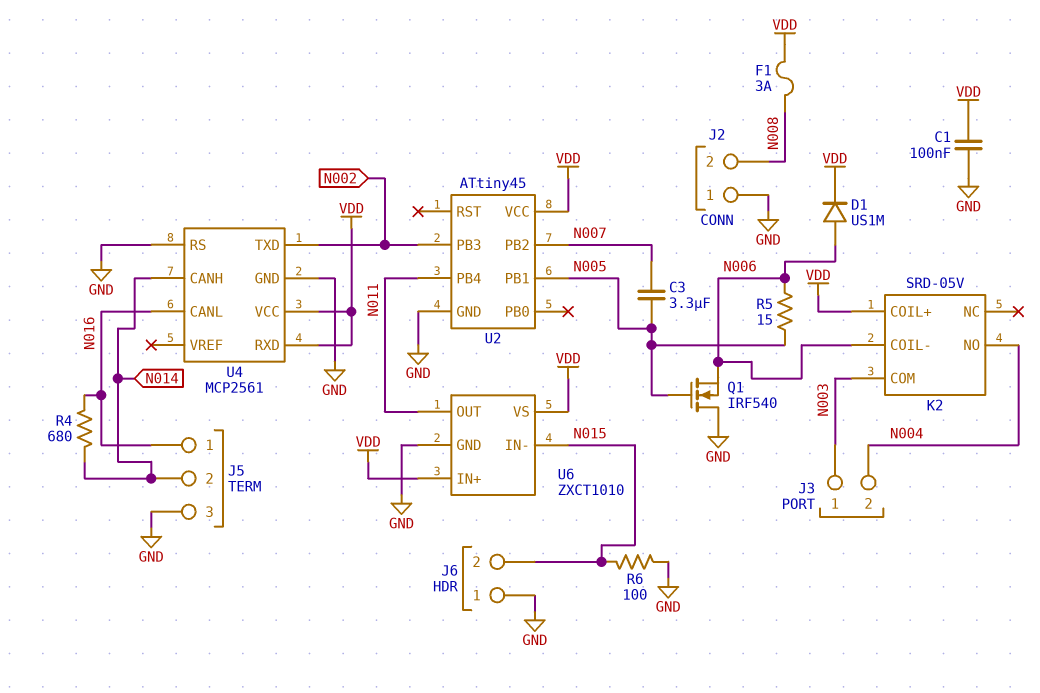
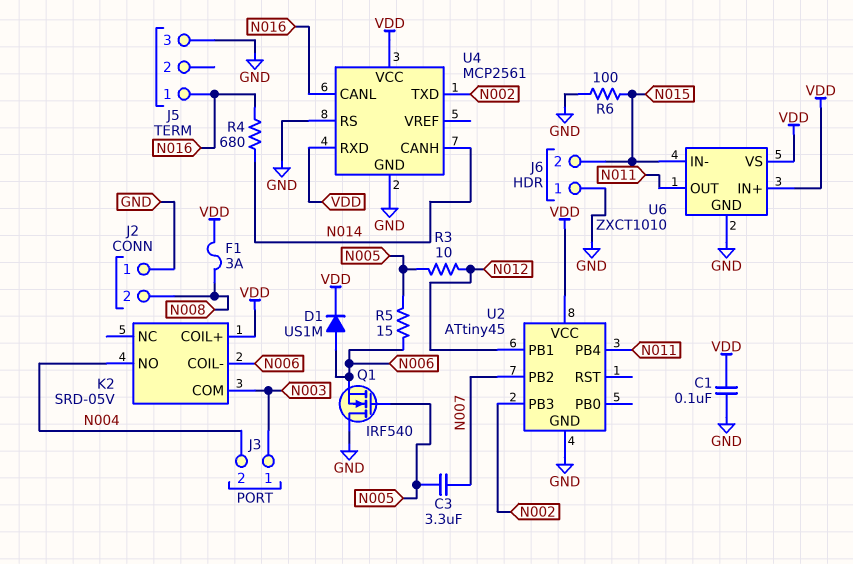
J5 pin 2: N014 -> none
R3: none -> 10 (N005, N012)
U2 pin PB1: N005 -> N012

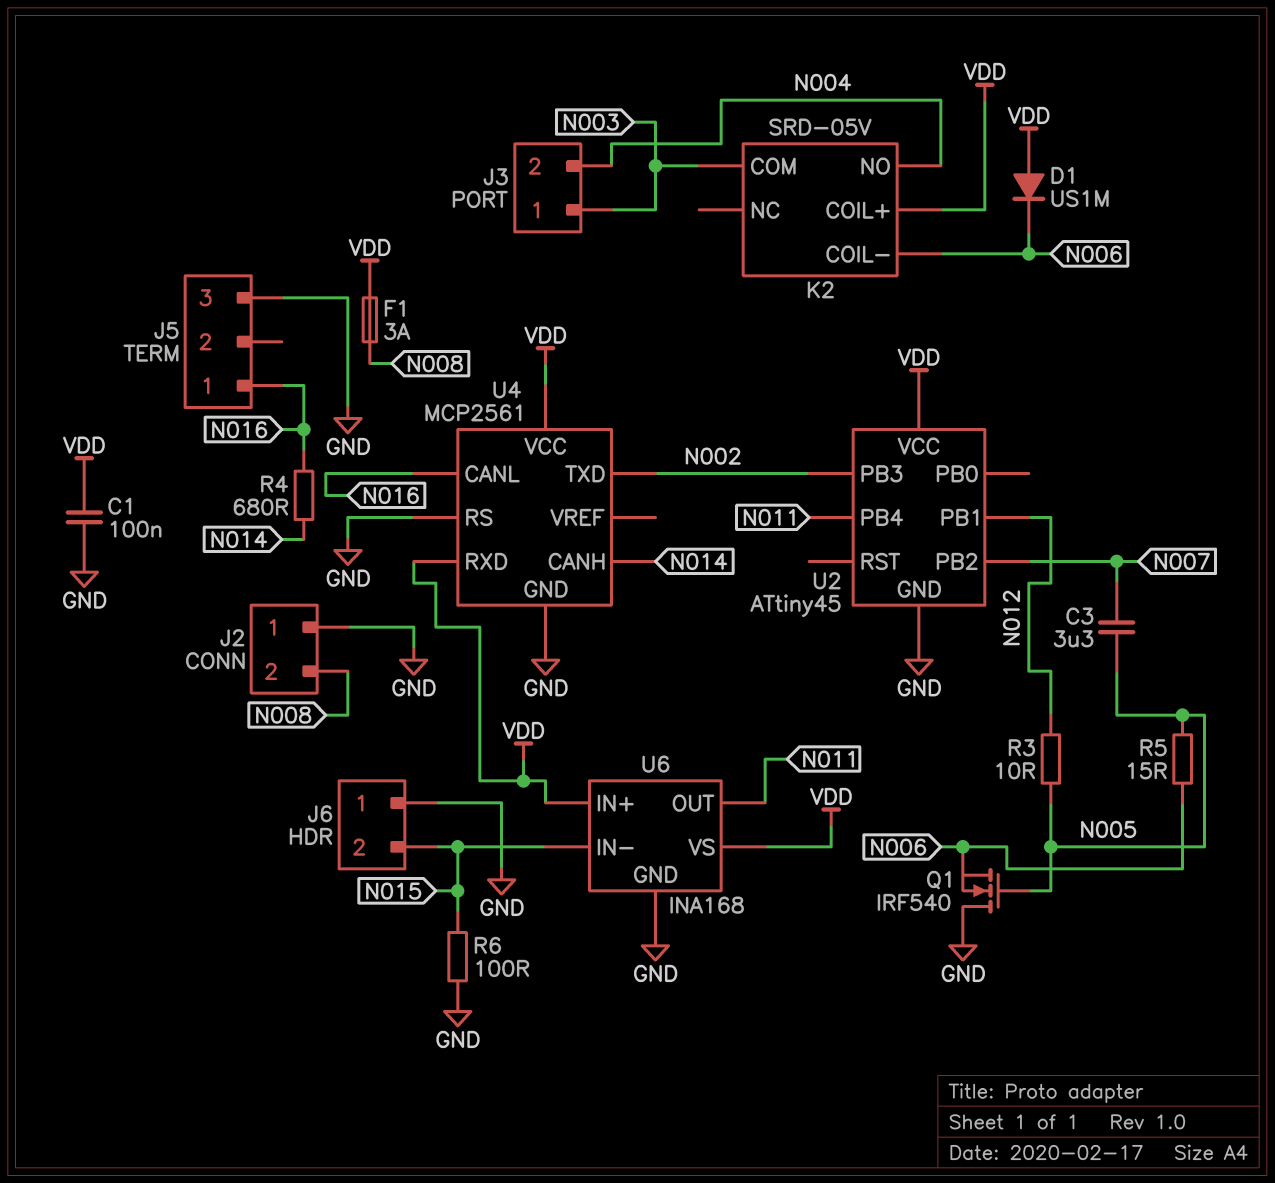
D1: diode US1M (A N006, K VDD) -> diode US1M (A VDD, K N006)
U6: ZXCT1010 -> INA168

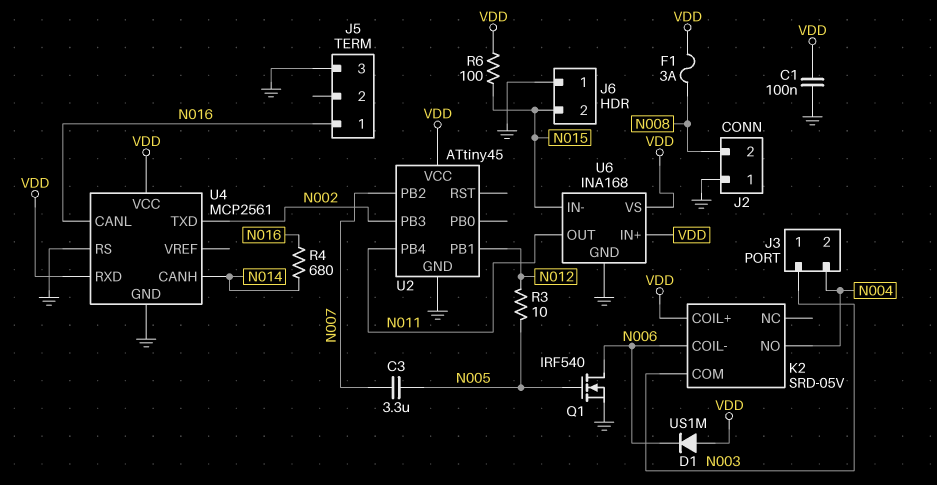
Q1: NMOS IRF540 (G N005, D GND, S N006) -> NMOS IRF540 (G N005, D N006, S GND)
R5: 15 (N005, N006) -> none
R6: 100 (GND, N015) -> 100 (N015, VDD)

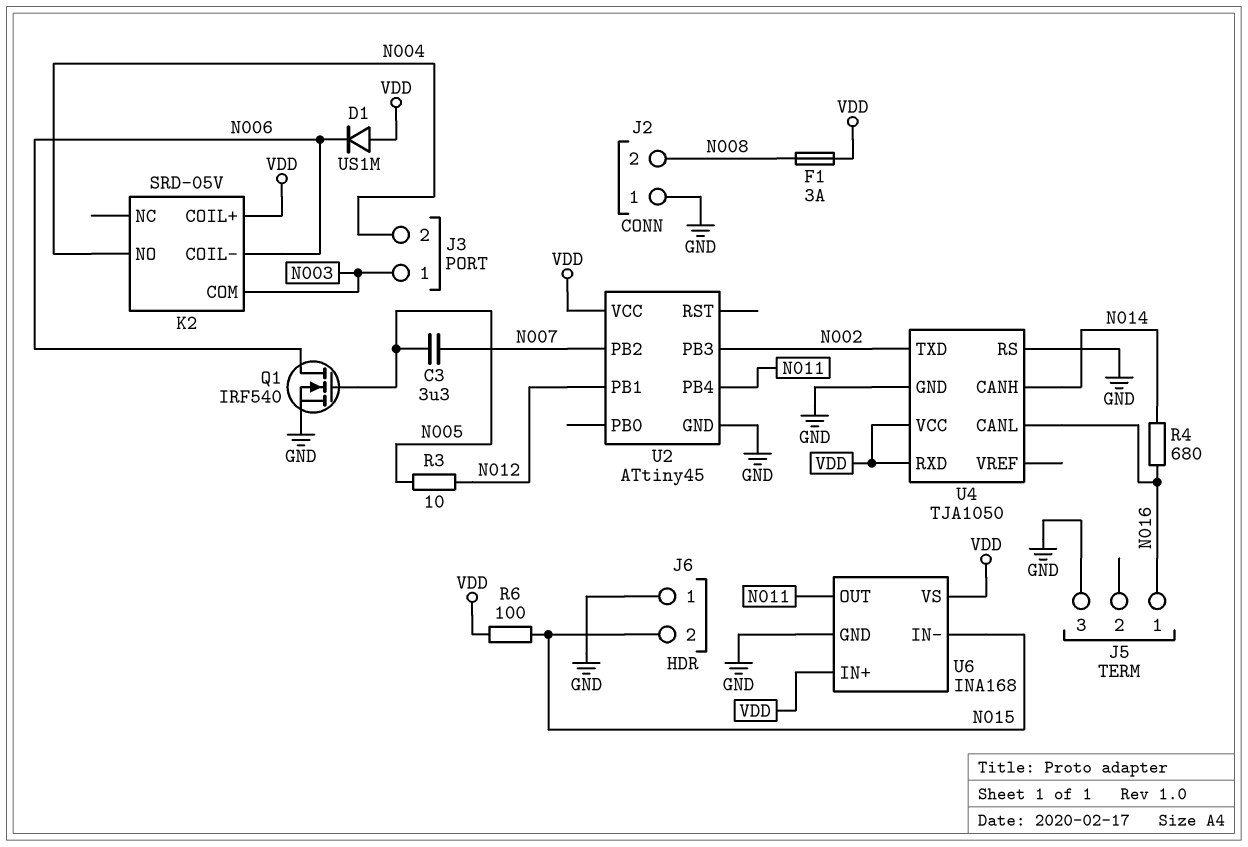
C1: 100nF (GND, VDD) -> none
U4: MCP2561 -> TJA1050

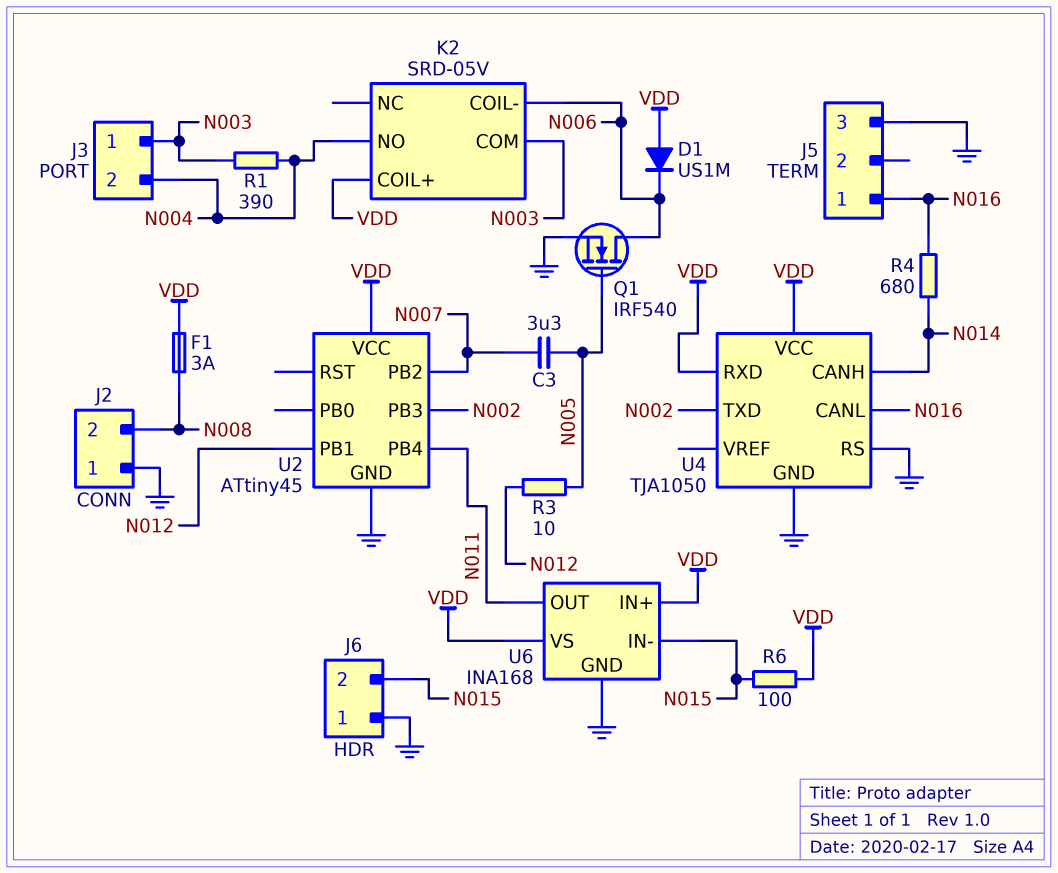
R1: none -> 390 (N003, N004)

